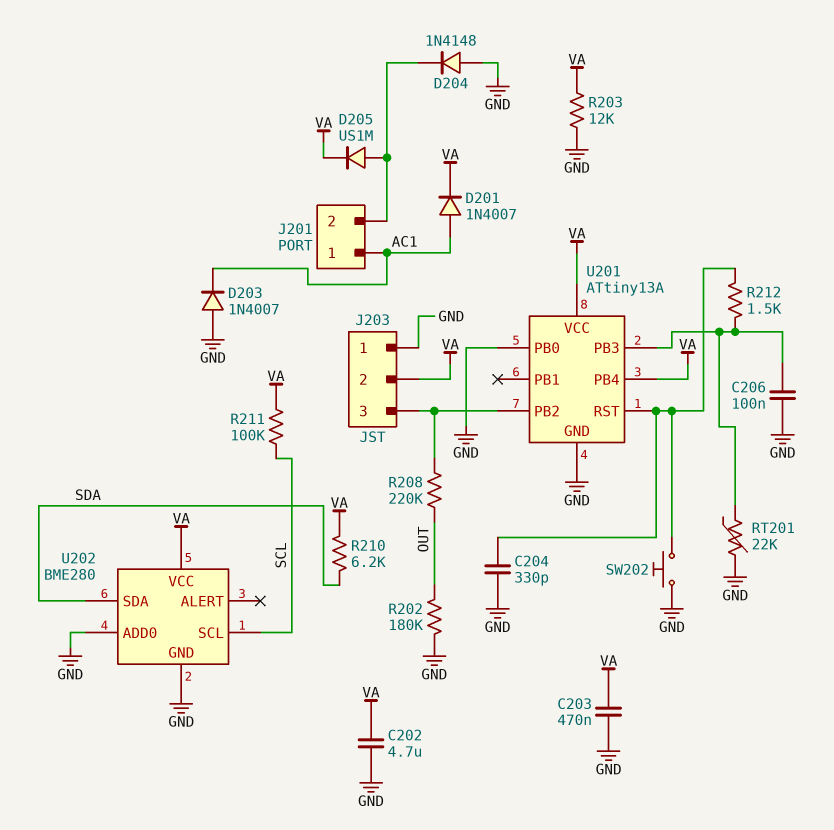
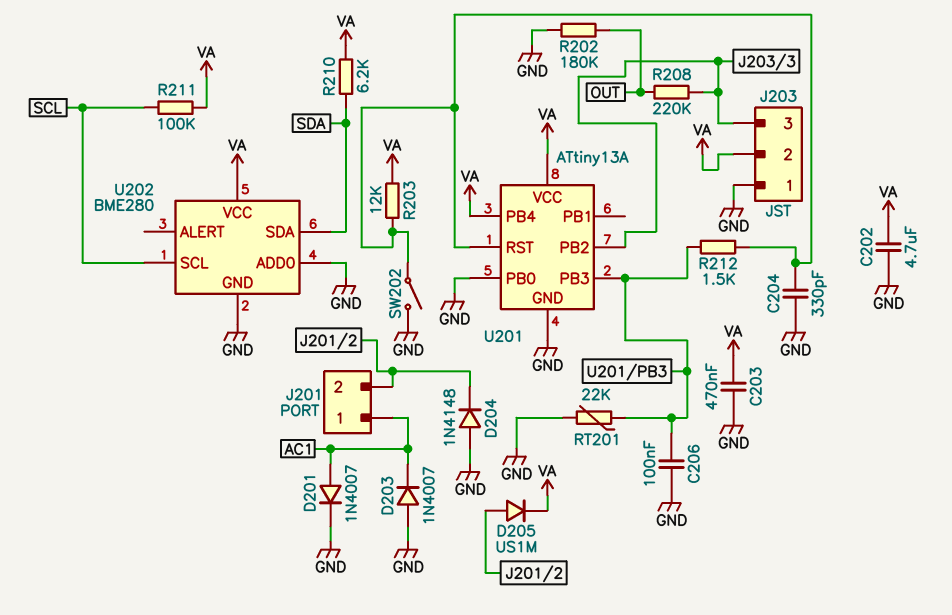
D201: diode 1N4007 (A AC1, K VA) -> diode 1N4007 (A AC1, K GND)
R203: 12k (GND, VA) -> 12k (U201/RST, VA)
SW202: button (GND, U201/RST) -> switch (GND, U201/RST)

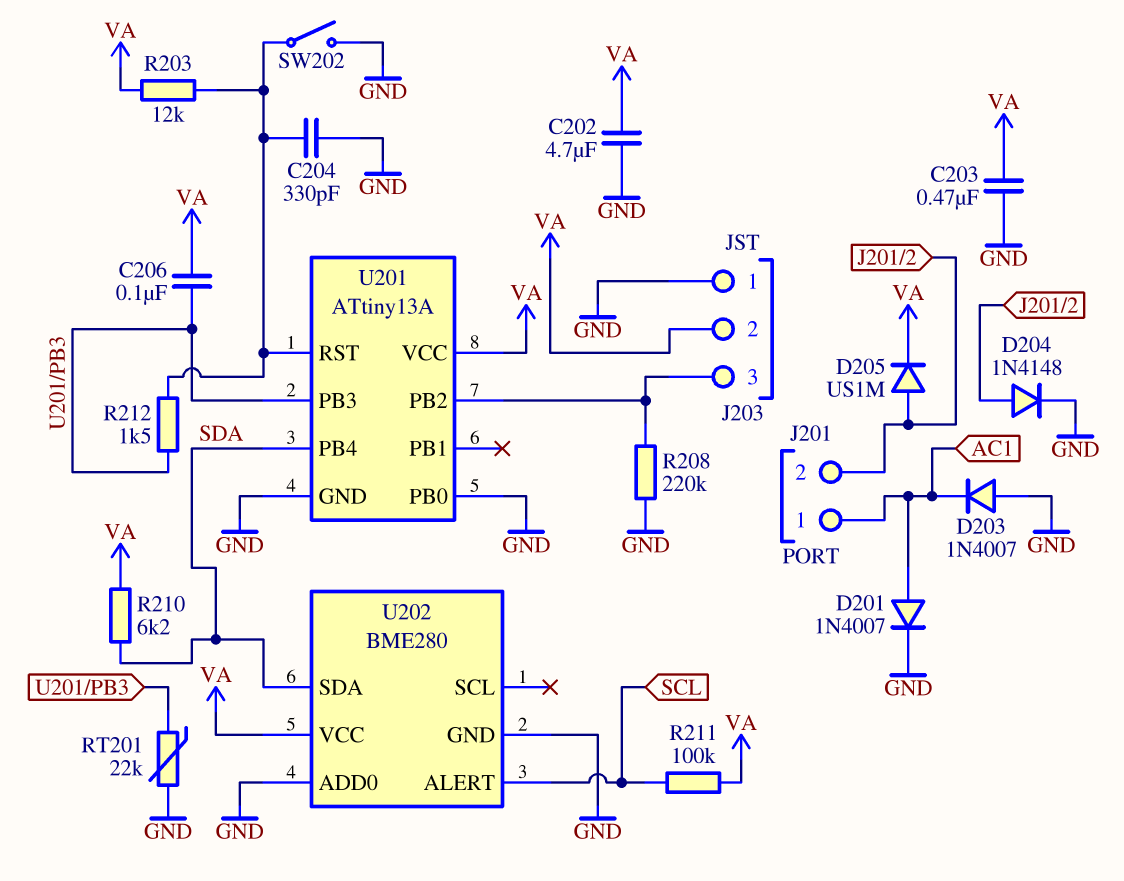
C206: 100nF (GND, U201/PB3) -> 100nF (U201/PB3, VA)
D204: diode 1N4148 (A GND, K J201/2) -> diode 1N4148 (A J201/2, K GND)
R202: 180k (GND, OUT) -> none
R208: 220k (J203/3, OUT) -> 220k (GND, J203/3)
U201 pin PB4: VA -> SDA
U202 pin ALERT: none -> SCL
U202 pin SCL: SCL -> none

